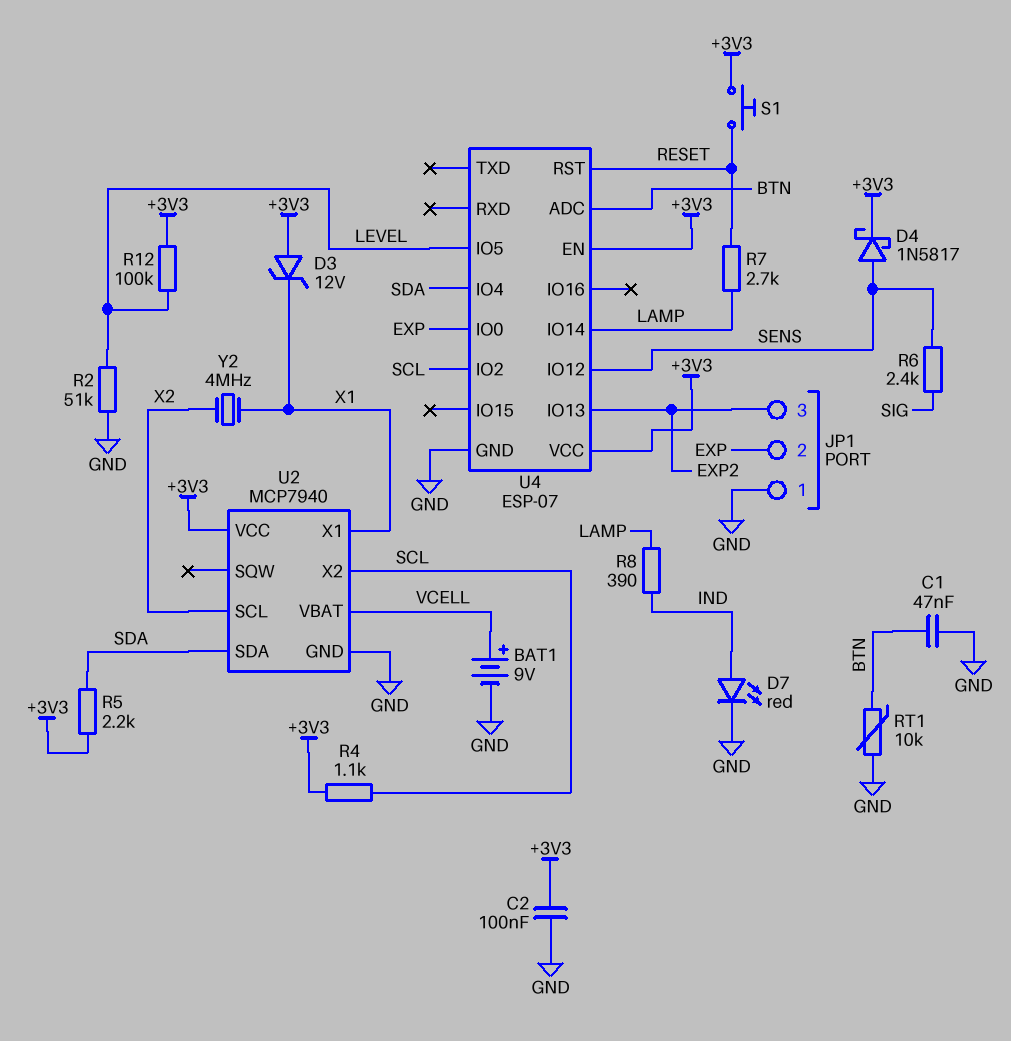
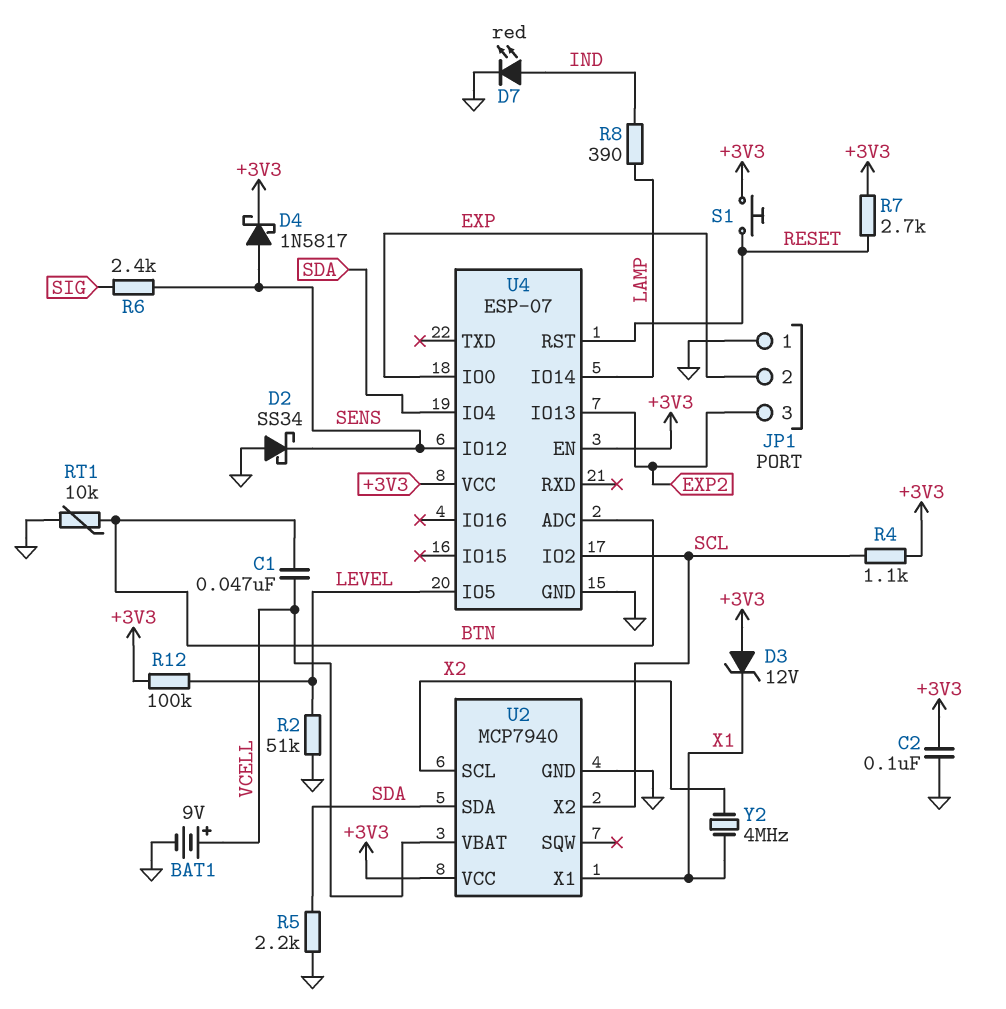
C1: 47nF (BTN, GND) -> 47nF (BTN, VCELL)
D2: none -> schottky SS34 (A GND, K SENS)
R5: 2.2k (+3V3, SDA) -> 2.2k (GND, SDA)
R7: 2.7k (LAMP, RESET) -> 2.7k (+3V3, RESET)

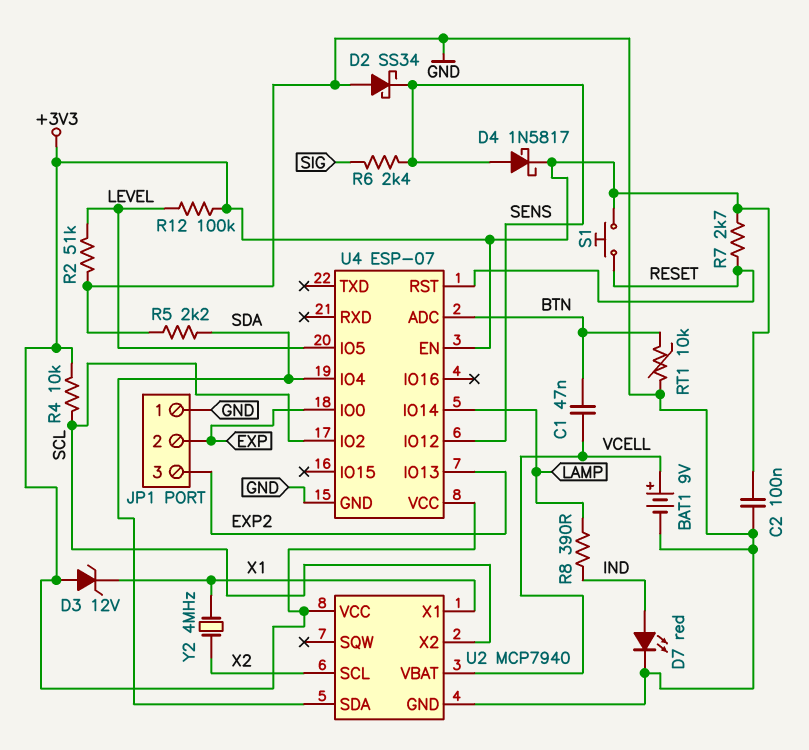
R4: 1.1k (+3V3, SCL) -> 10k (+3V3, SCL)

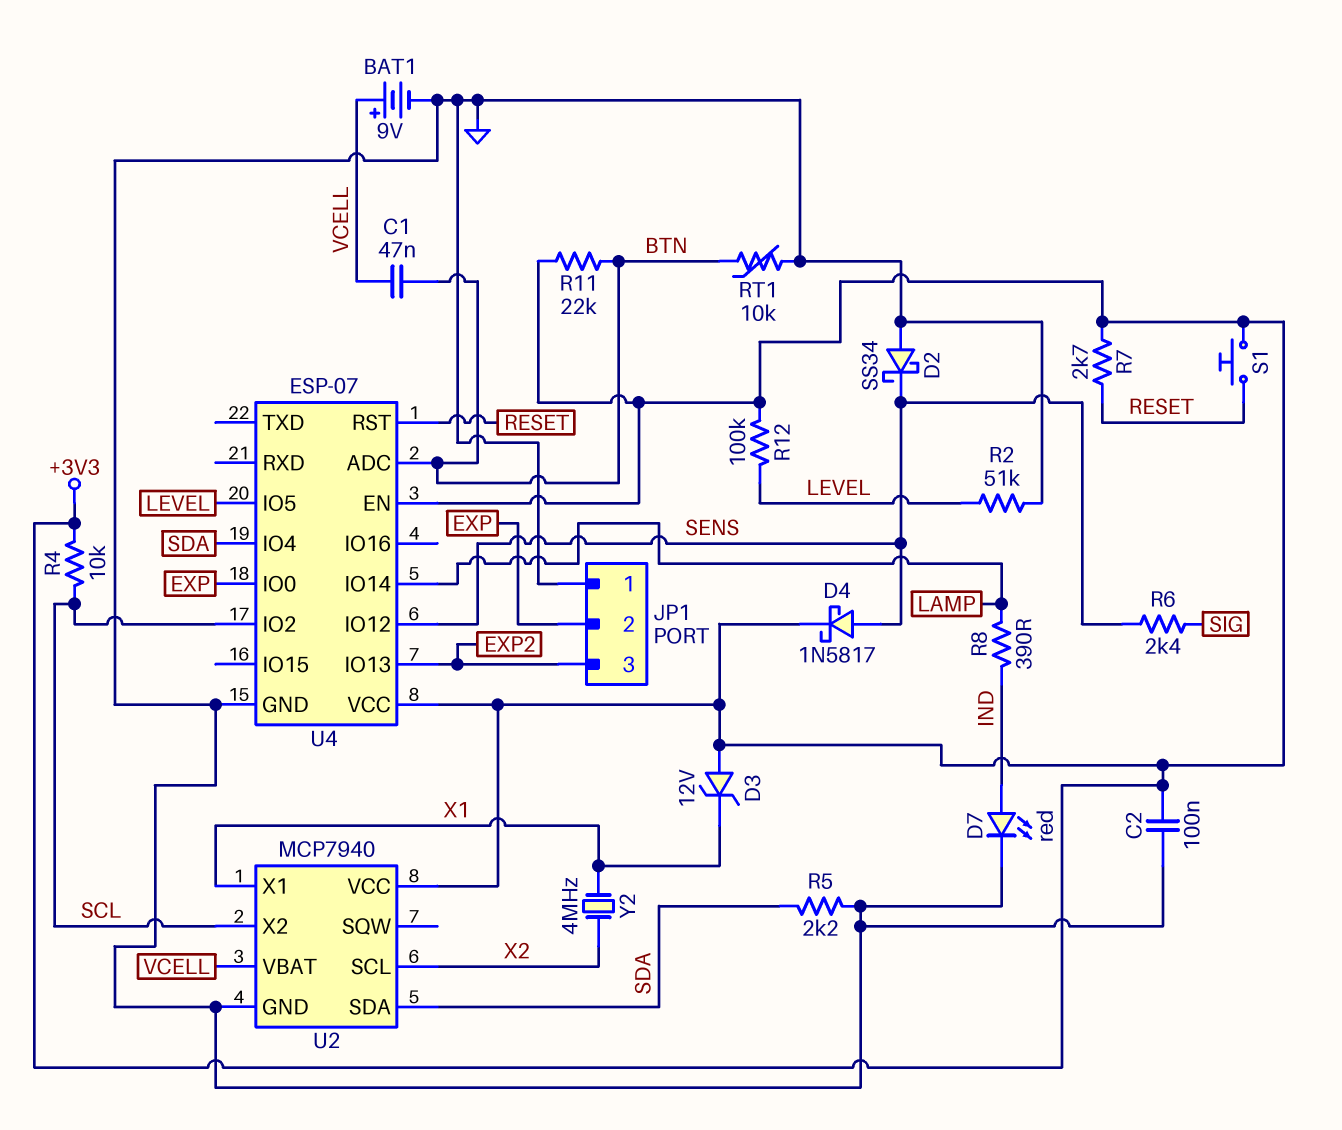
R11: none -> 22k (+3V3, BTN)

